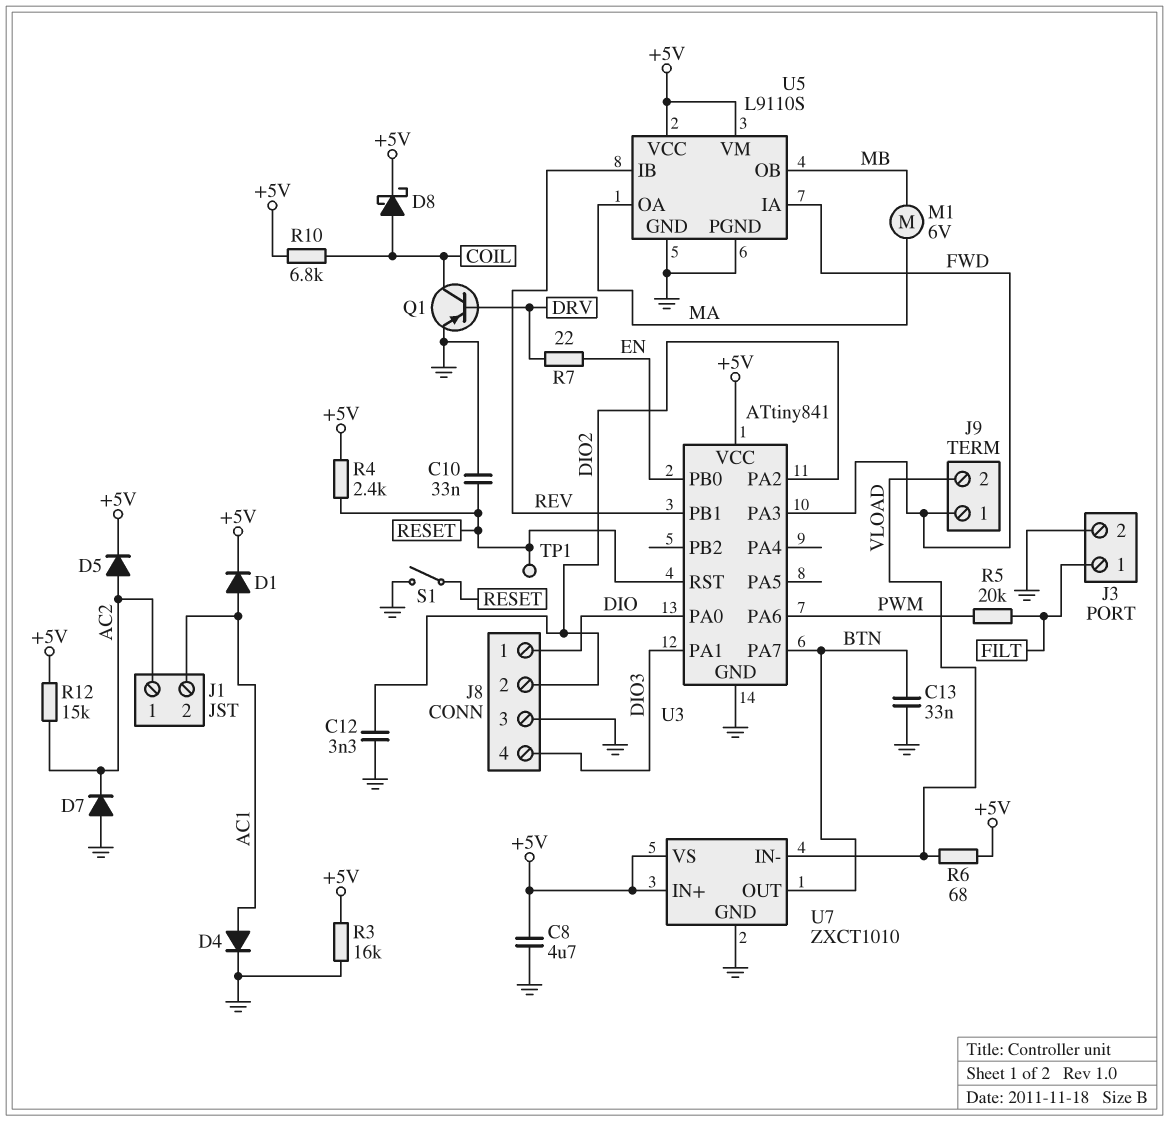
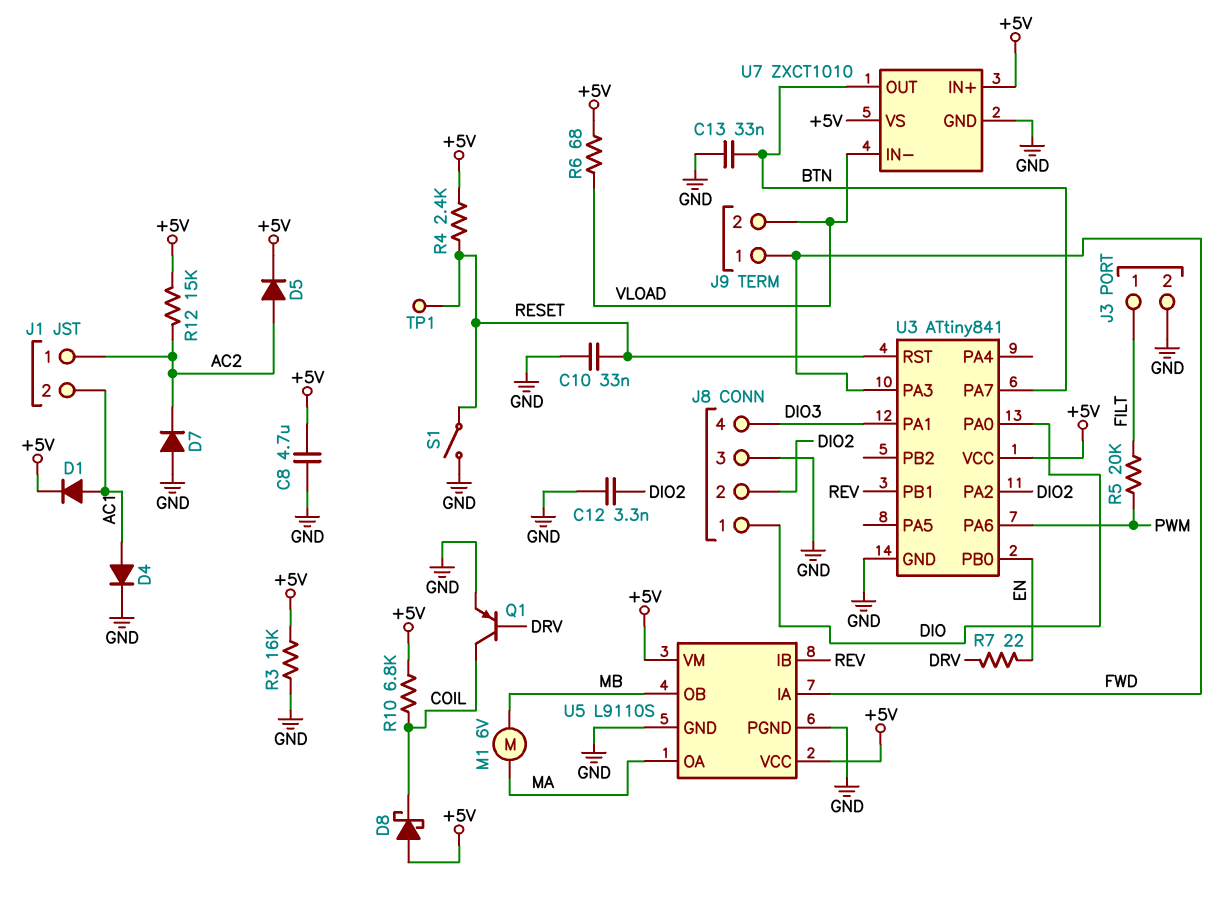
D8: schottky (A COIL, K +5V) -> schottky (A +5V, K COIL)

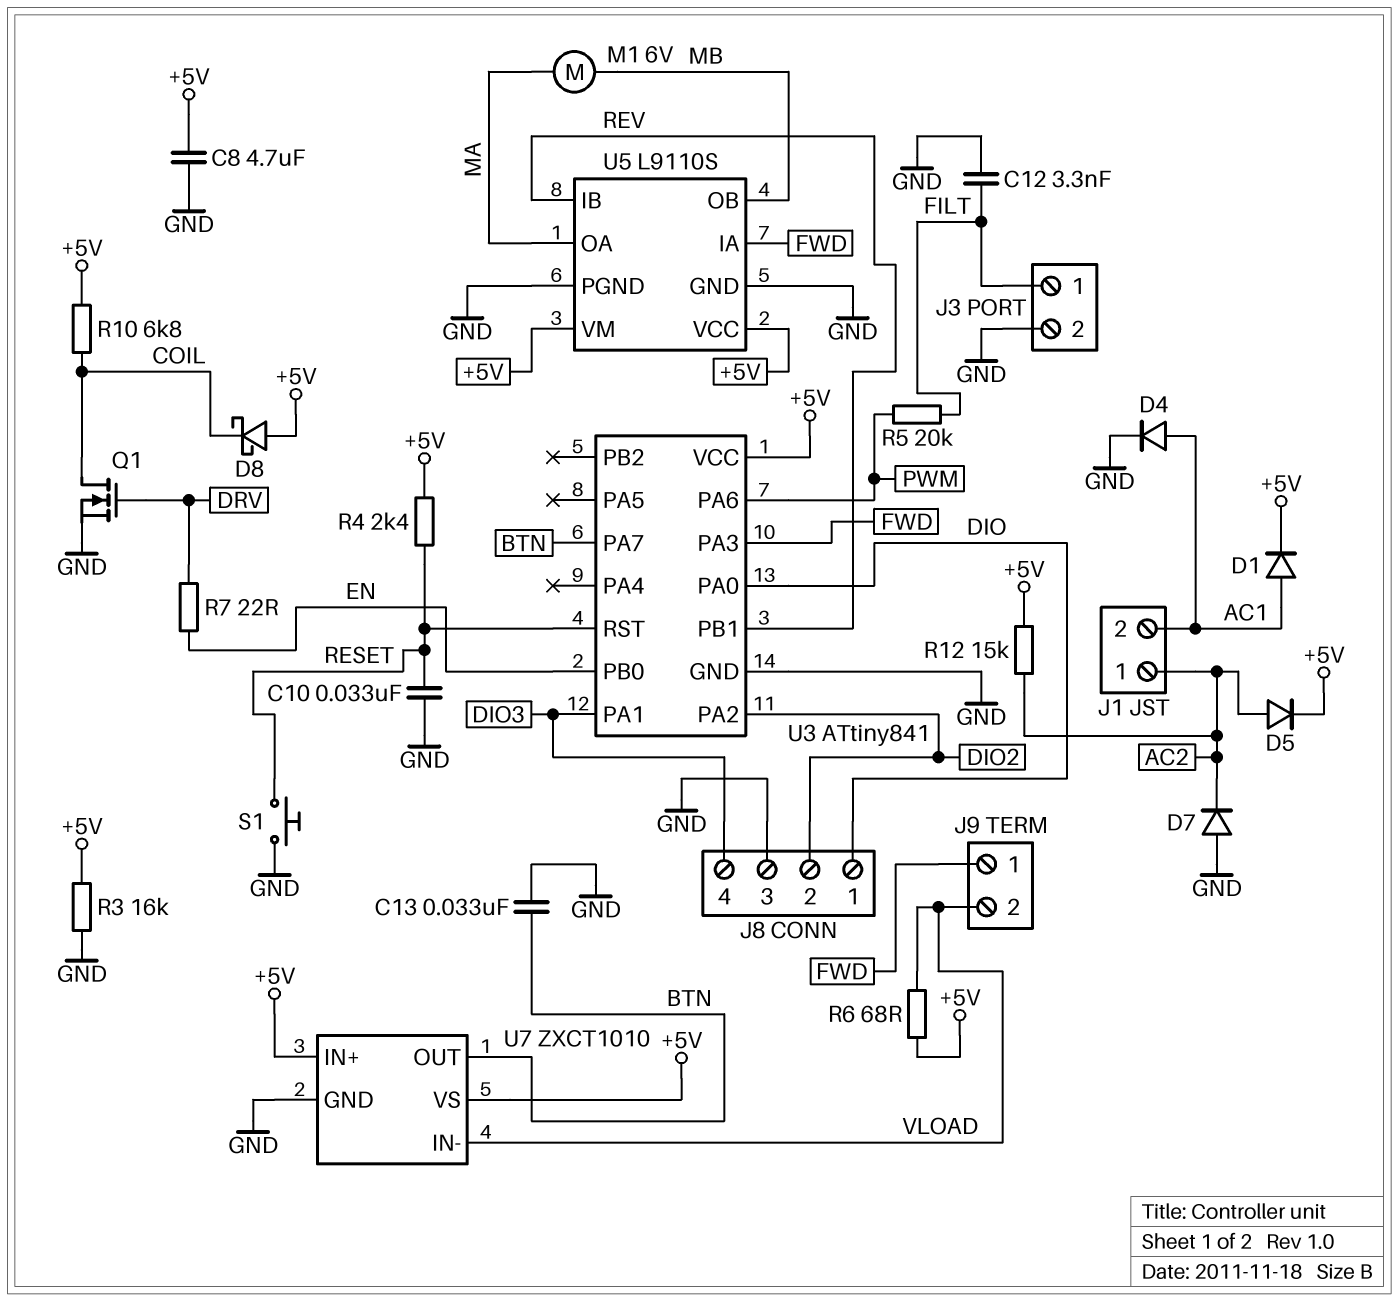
C12: 3.3nF (DIO2, GND) -> 3.3nF (FILT, GND)
Q1: PNP (B DRV, C COIL, E GND) -> NMOS (G DRV, D COIL, S GND)
S1: switch (GND, RESET) -> button (GND, RESET)
TP1: test point (RESET) -> none

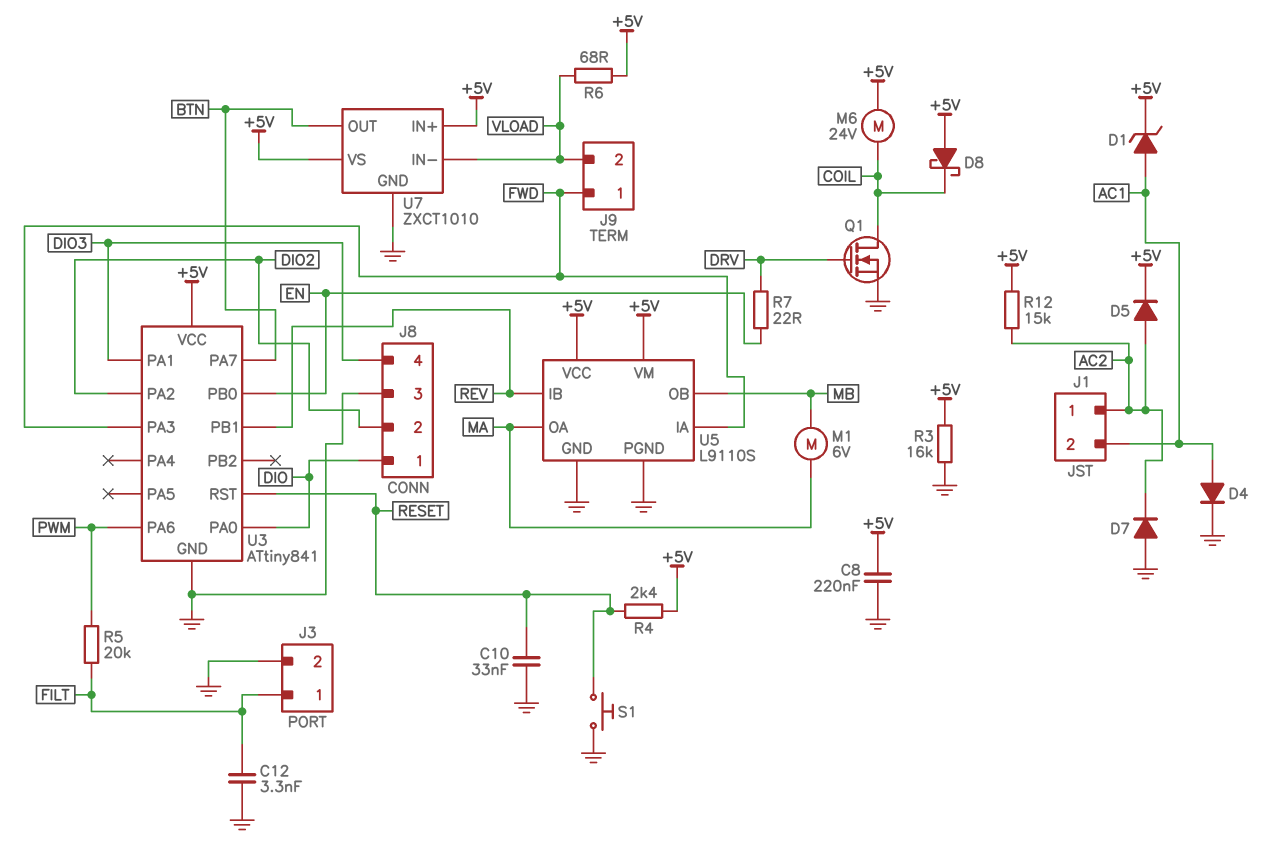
C8: 4.7uF (+5V, GND) -> 220nF (+5V, GND)
C13: 33nF (BTN, GND) -> none
D1: diode (A AC1, K +5V) -> zener (A AC1, K +5V)
M6: none -> motor 24V (+5V, COIL)
R10: 6.8k (+5V, COIL) -> none

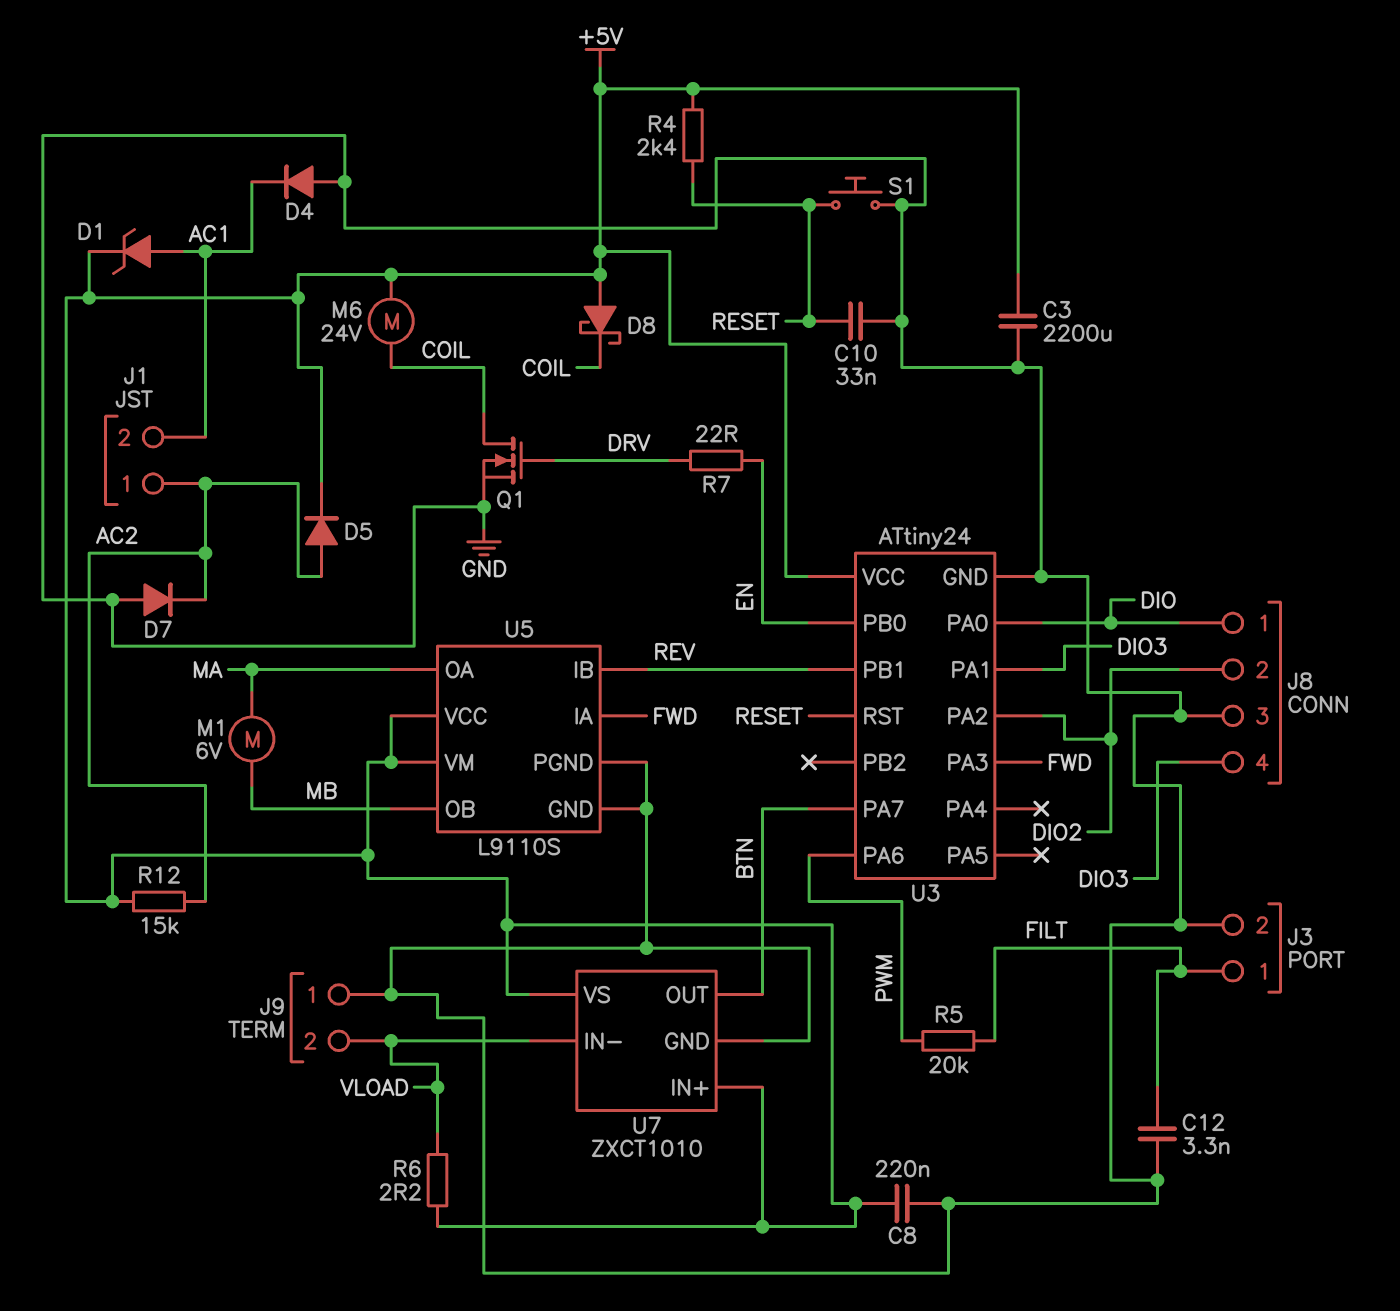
C3: none -> 2200uF (+5V, GND)
D4: diode (A AC1, K GND) -> diode (A GND, K AC1)
J9 pin 1: FWD -> GND
R3: 16k (+5V, GND) -> none
R6: 68 (+5V, VLOAD) -> 2.2 (+5V, VLOAD)
U3: ATtiny841 -> ATtiny24

